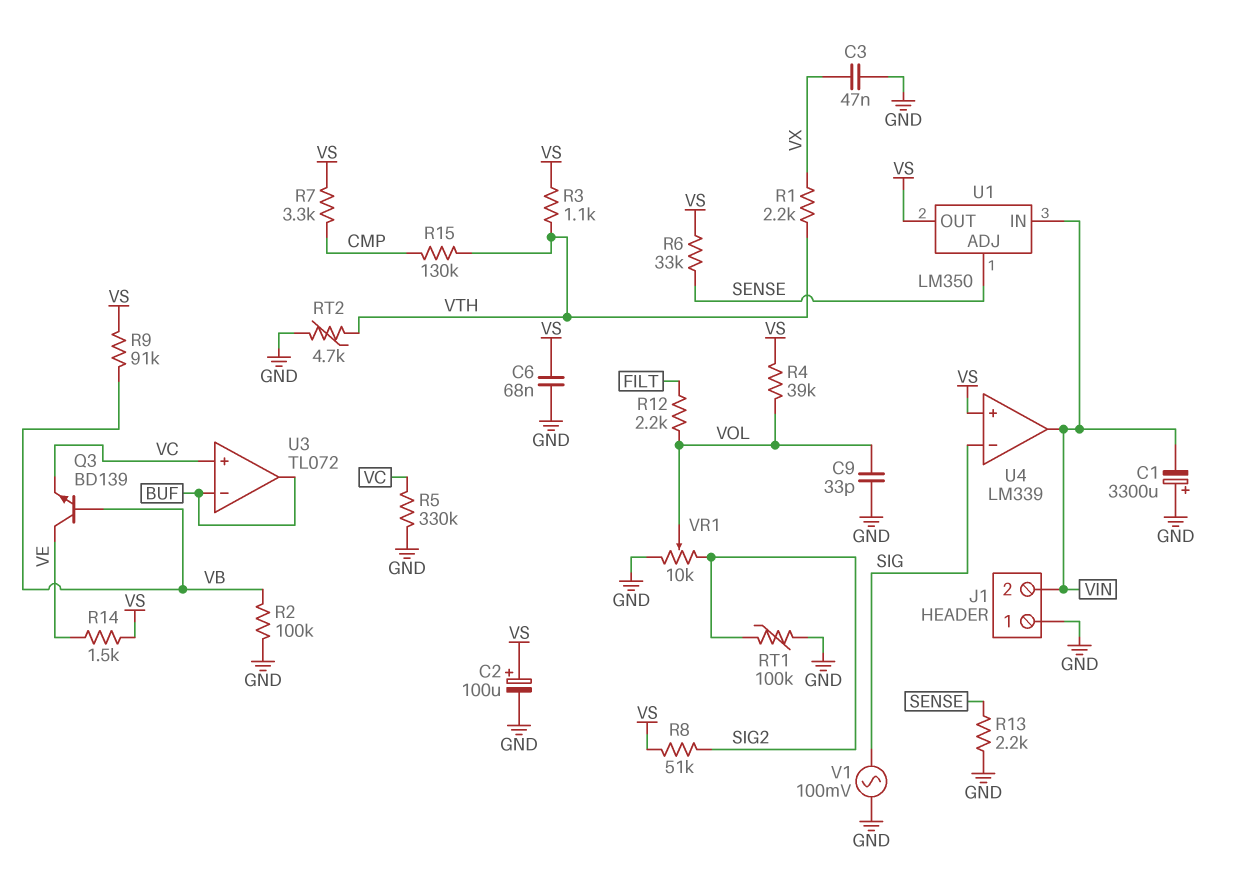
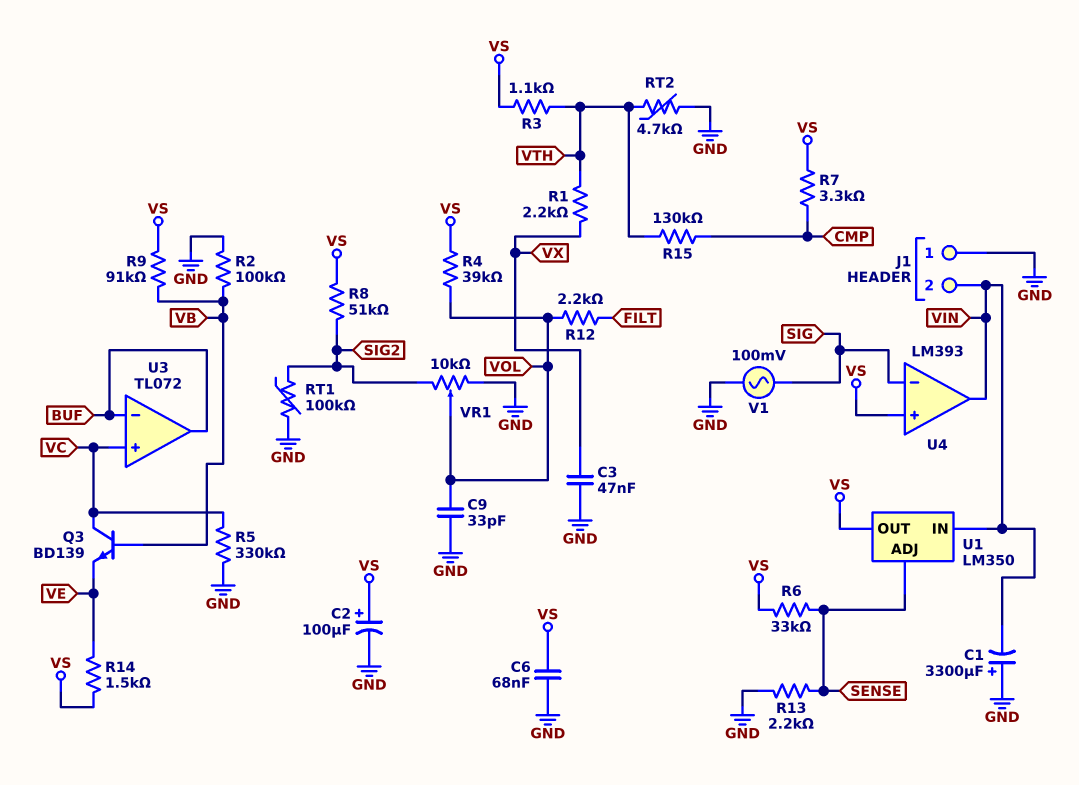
Q3: NPN BD139 (B VB, C VE, E VC) -> NPN BD139 (B VB, C VC, E VE)
U4: LM339 -> LM393

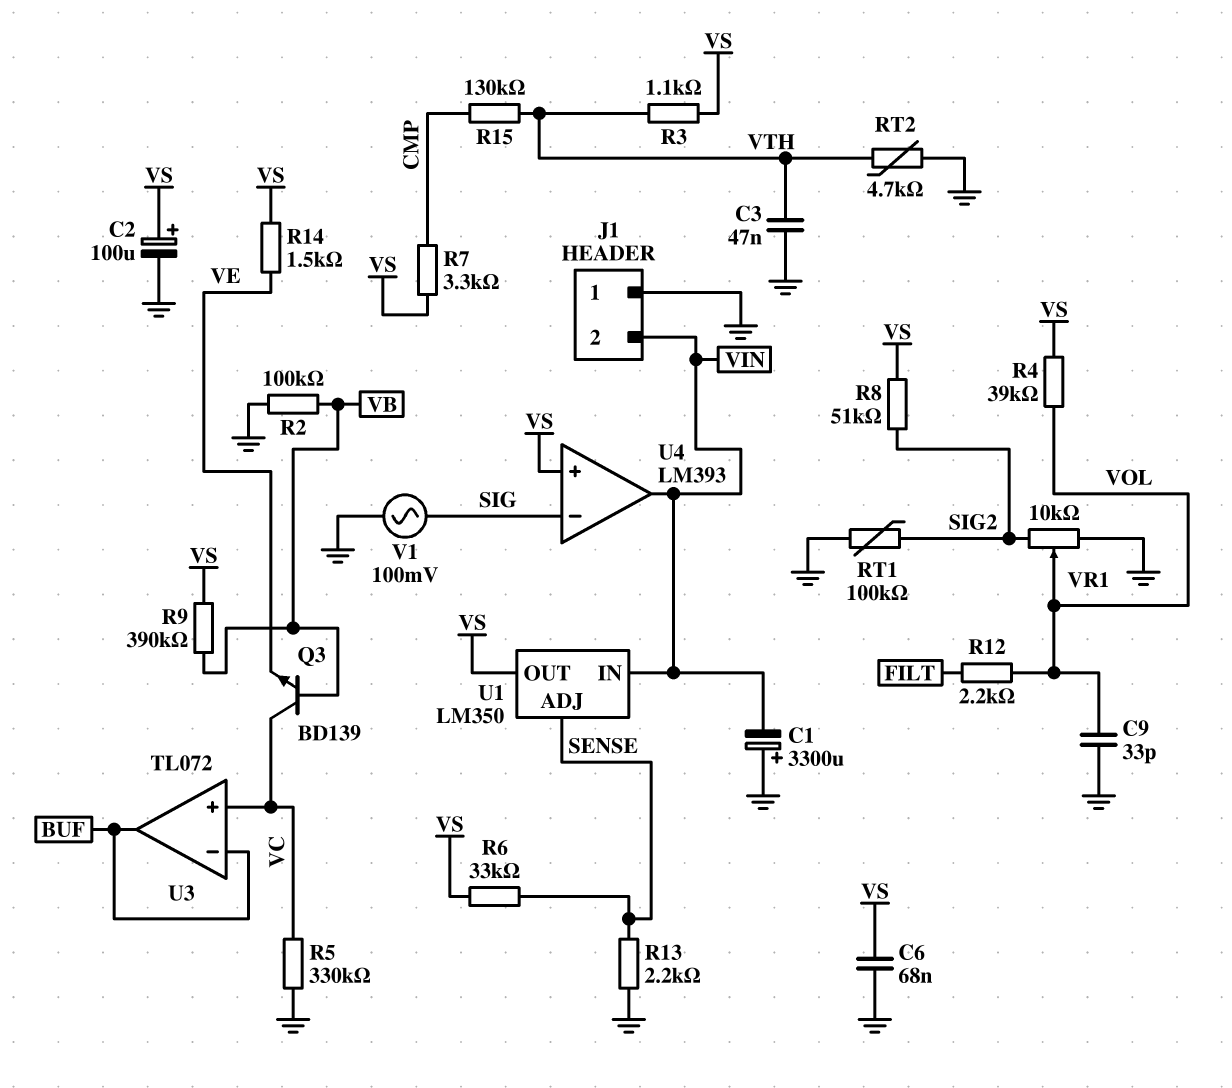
C3: 47nF (GND, VX) -> 47nF (GND, VTH)
R1: 2.2k (VTH, VX) -> none
R9: 91k (VB, VS) -> 390k (VB, VS)

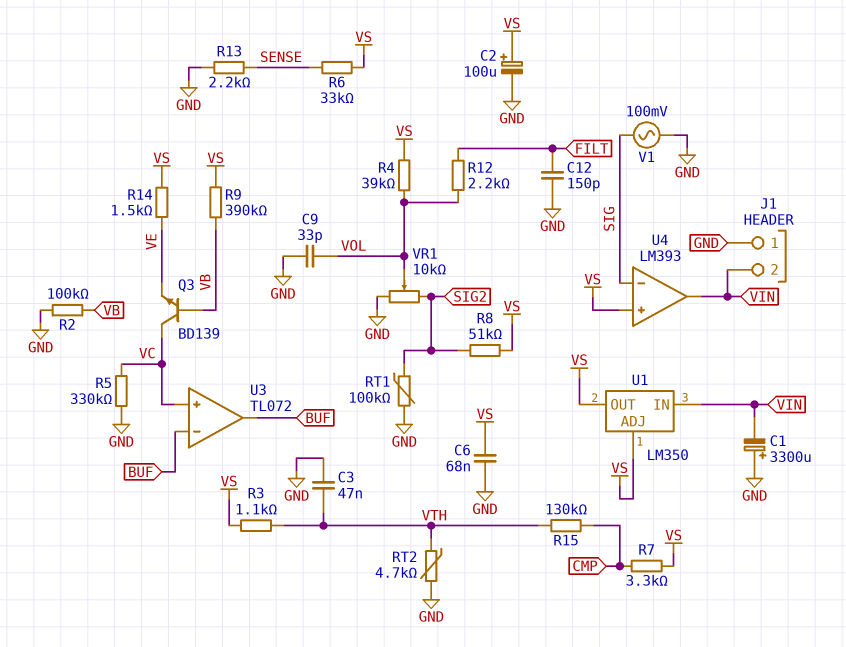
C12: none -> 150pF (FILT, GND)
U1 pin ADJ: SENSE -> VS

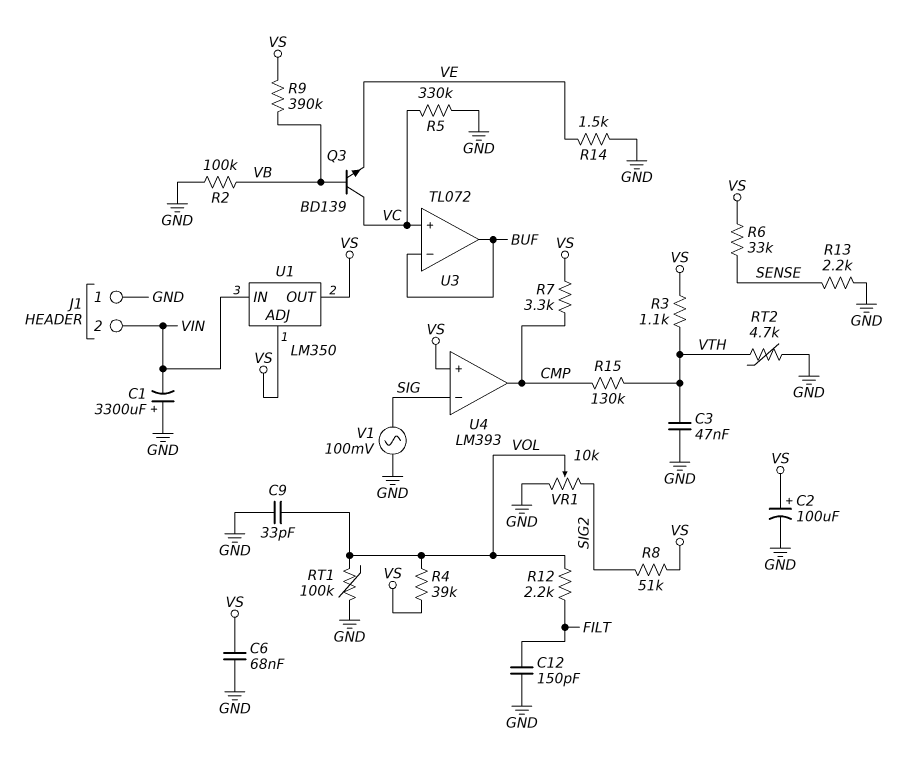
R14: 1.5k (VE, VS) -> 1.5k (GND, VE)
RT1: 100k (GND, SIG2) -> 100k (GND, VOL)
U4 pin out: VIN -> CMP

